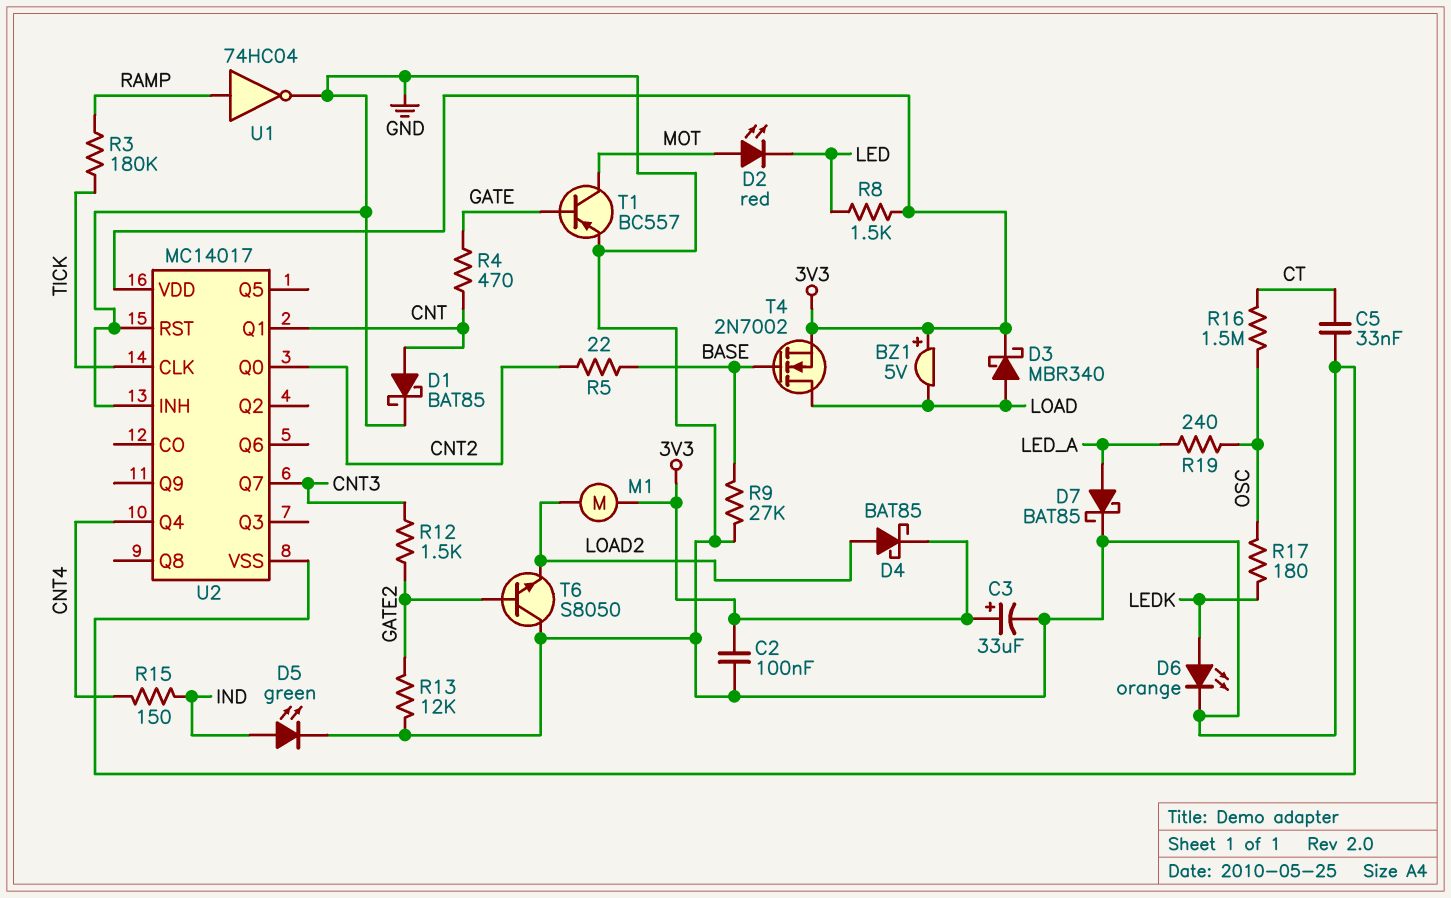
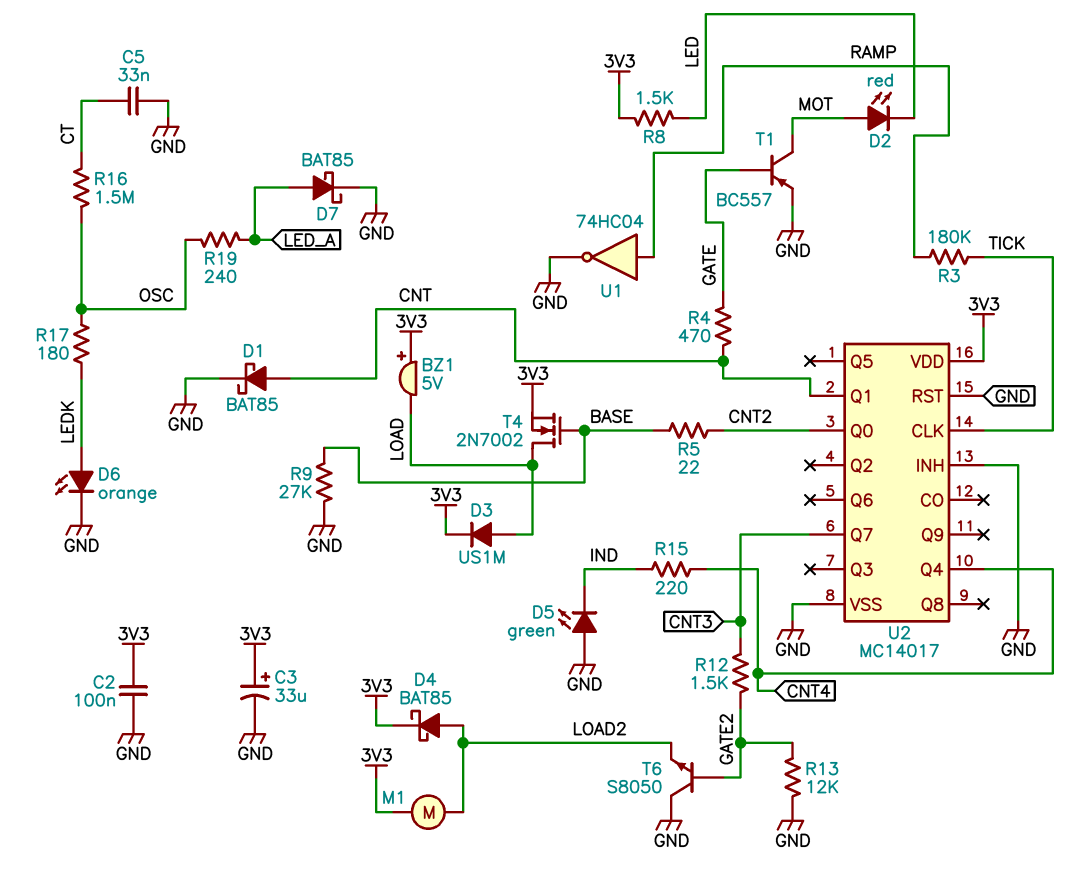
D3: schottky MBR340 (A LOAD, K 3V3) -> diode US1M (A LOAD, K 3V3)
D5: LED green (A IND, K GND) -> LED green (A GND, K IND)
R15: 150 (CNT4, IND) -> 220 (CNT4, IND)

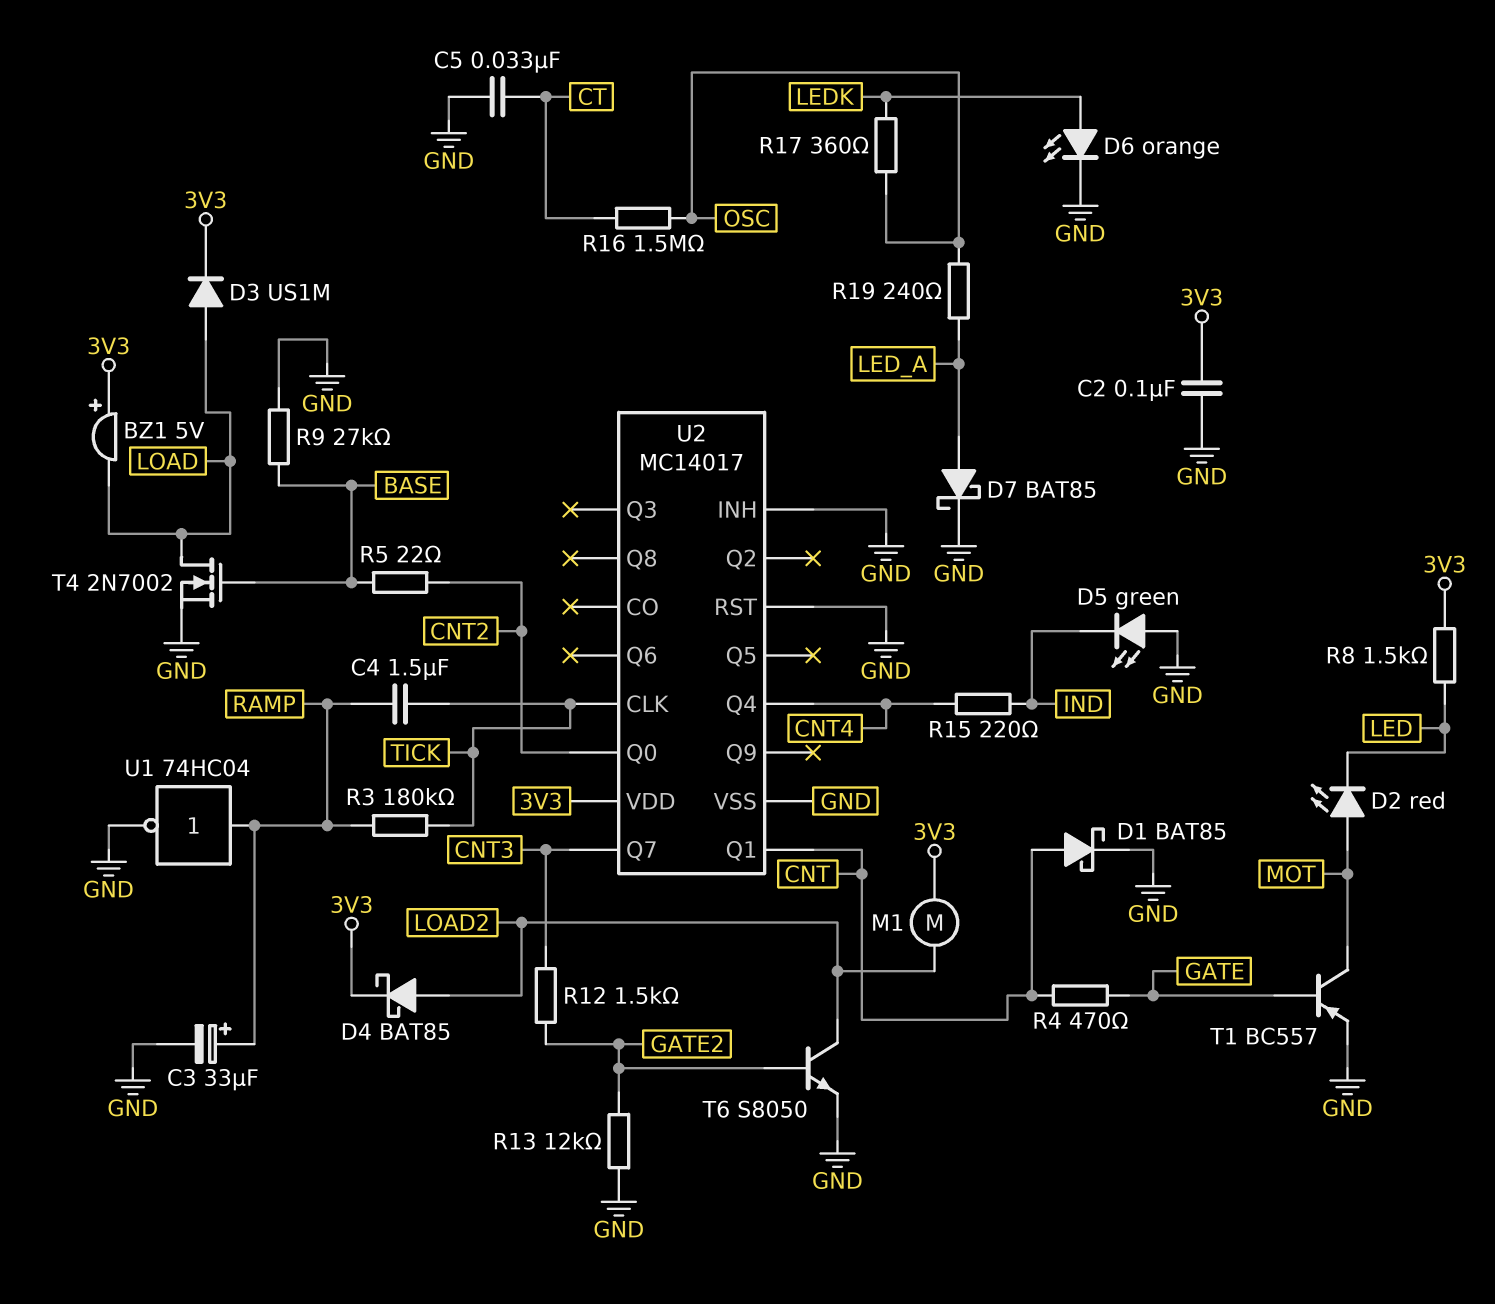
C3: 33uF (plus 3V3, minus GND) -> 33uF (plus RAMP, minus GND)
C4: none -> 1.5uF (RAMP, TICK)
R17: 180 (LEDK, OSC) -> 360 (LEDK, OSC)
T4: NMOS 2N7002 (G BASE, D LOAD, S 3V3) -> NMOS 2N7002 (G BASE, D LOAD, S GND)
T6: NPN S8050 (B GATE2, C GND, E LOAD2) -> NPN S8050 (B GATE2, C LOAD2, E GND)

